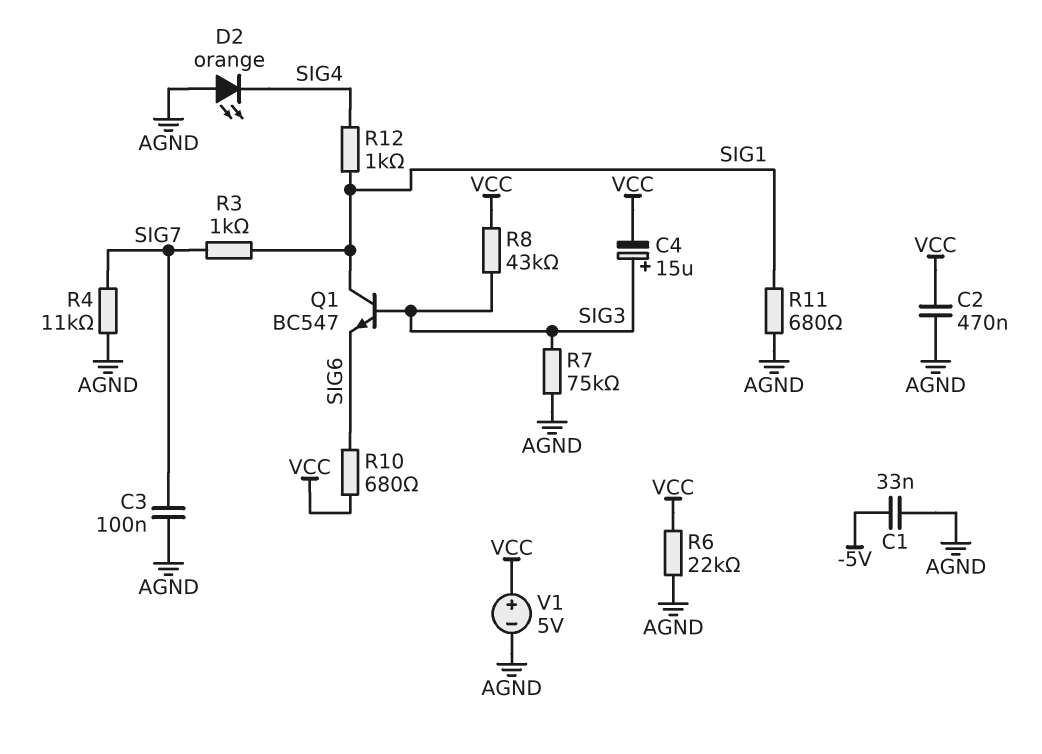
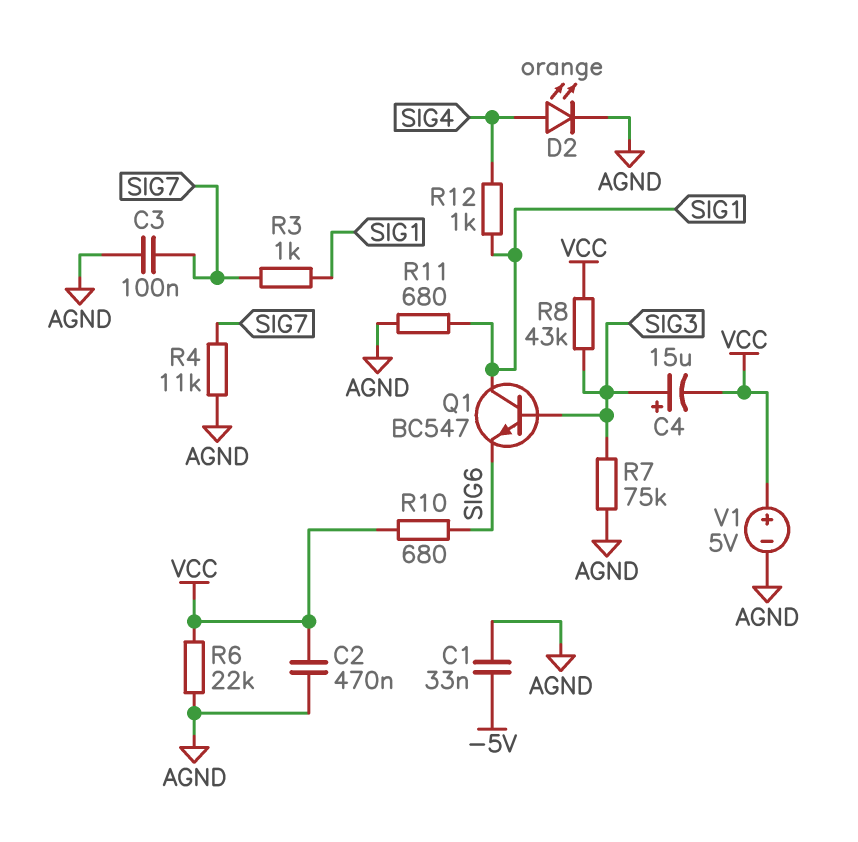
D2: LED orange (A AGND, K SIG4) -> LED orange (A SIG4, K AGND)

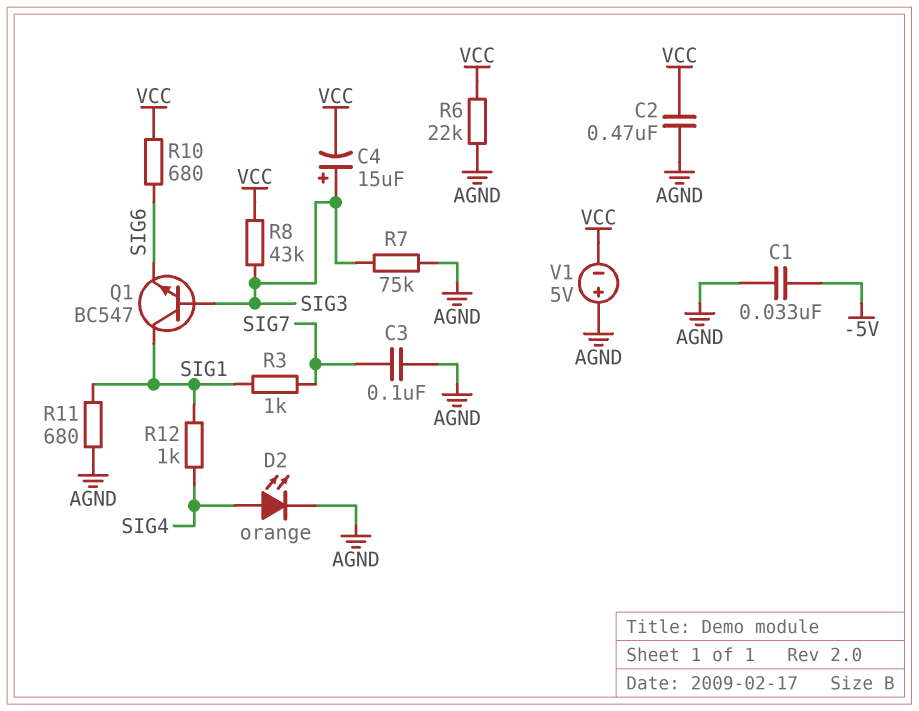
R4: 11k (AGND, SIG7) -> none
V1: 5V (plus VCC, minus AGND) -> 5V (plus AGND, minus VCC)

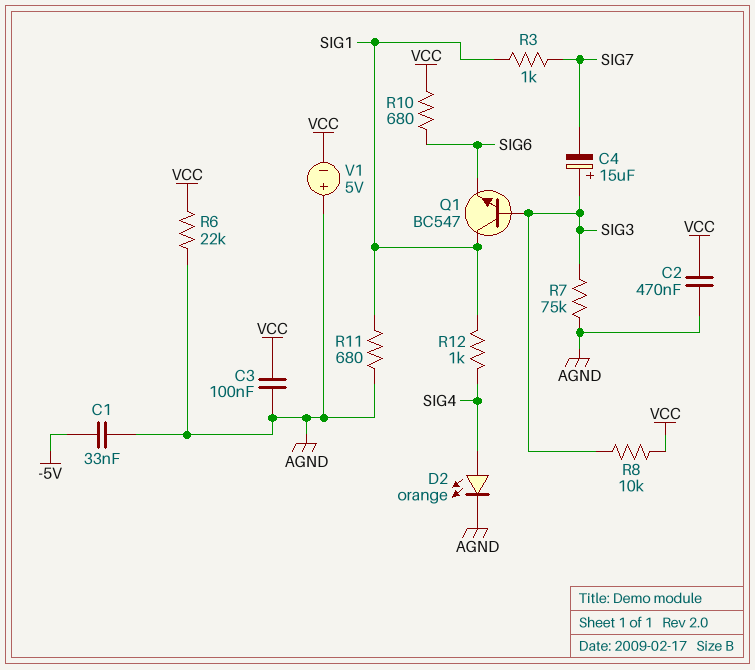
C3: 100nF (AGND, SIG7) -> 100nF (AGND, VCC)
C4: 15uF (plus SIG3, minus VCC) -> 15uF (plus SIG3, minus SIG7)
R8: 43k (SIG3, VCC) -> 10k (SIG3, VCC)

